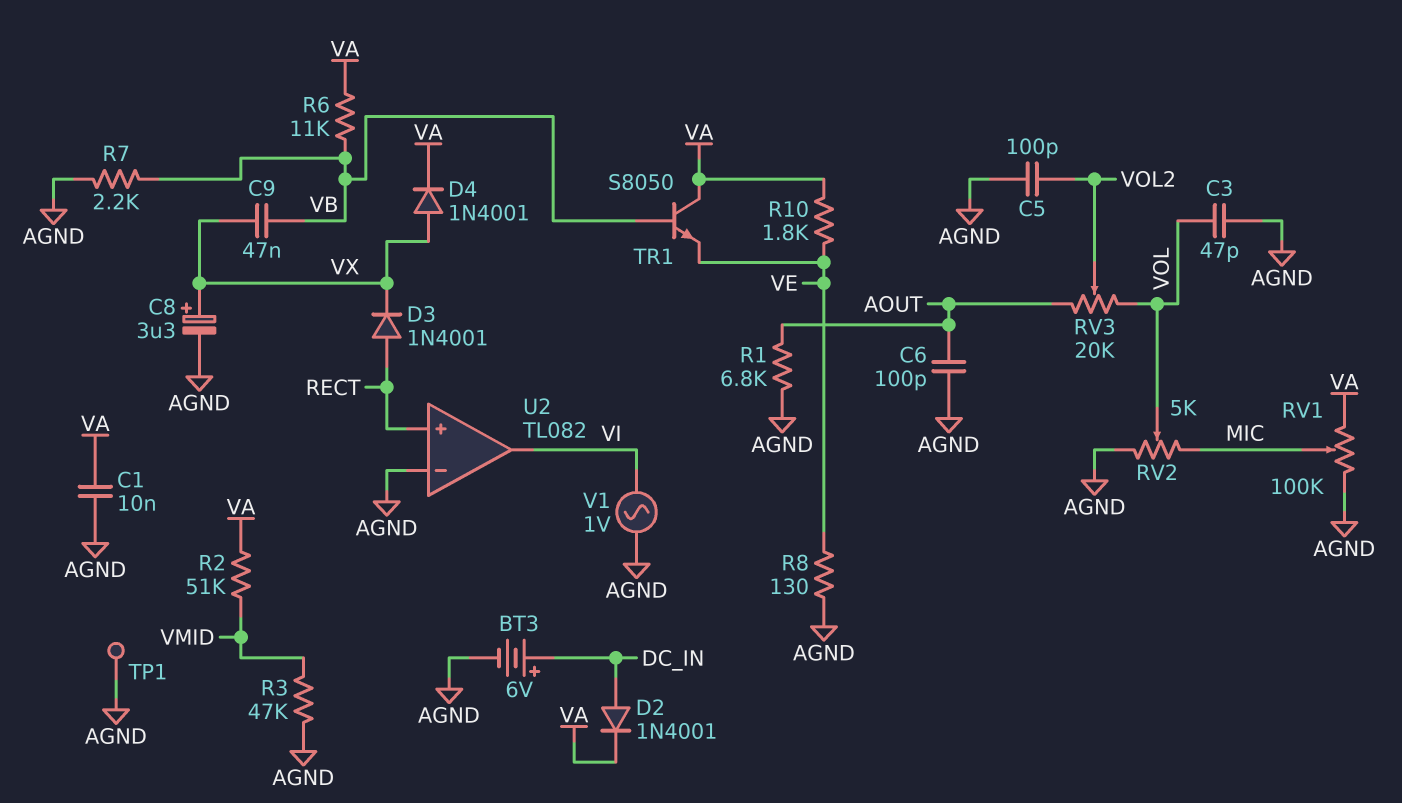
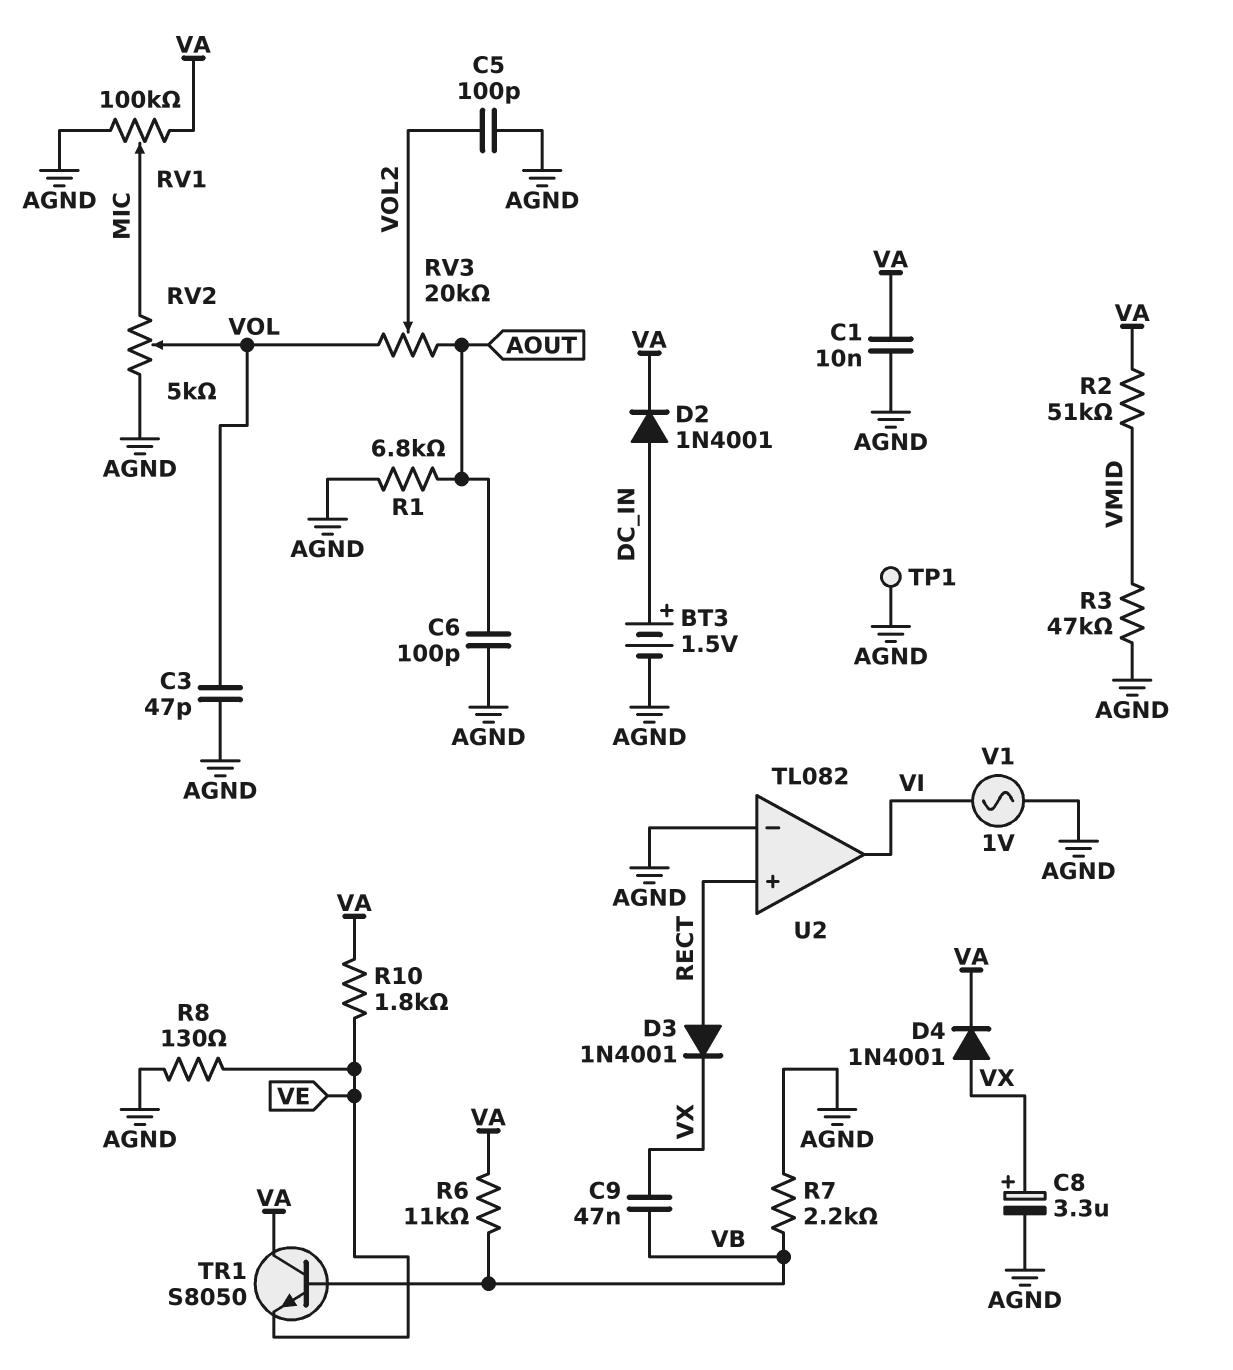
BT3: 6V (plus DC_IN, minus AGND) -> 1.5V (plus DC_IN, minus AGND)

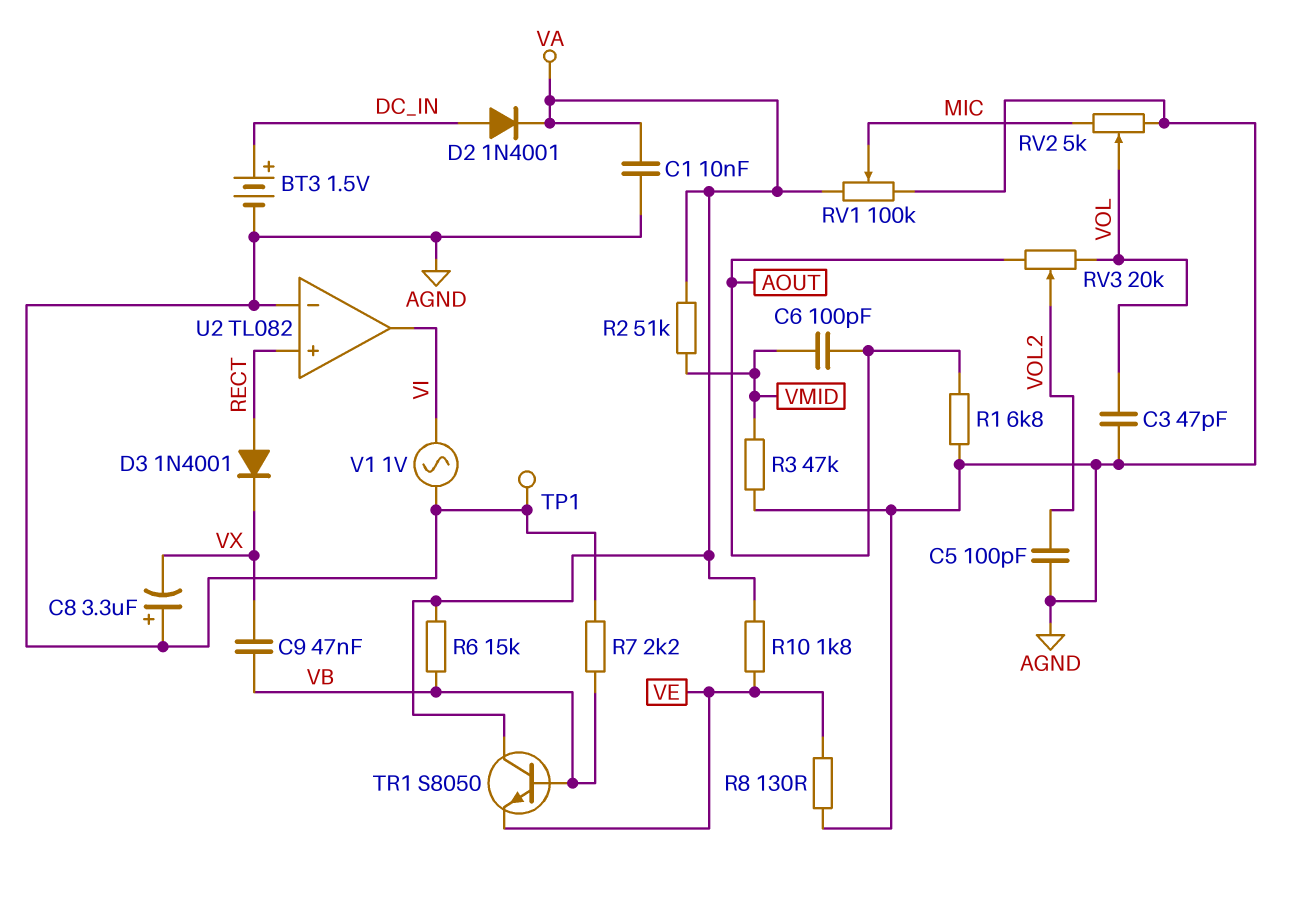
C6: 100pF (AGND, AOUT) -> 100pF (AOUT, VMID)
C8: 3.3uF (plus VX, minus AGND) -> 3.3uF (plus AGND, minus VX)
D4: diode 1N4001 (A VX, K VA) -> none
R6: 11k (VA, VB) -> 15k (VA, VB)

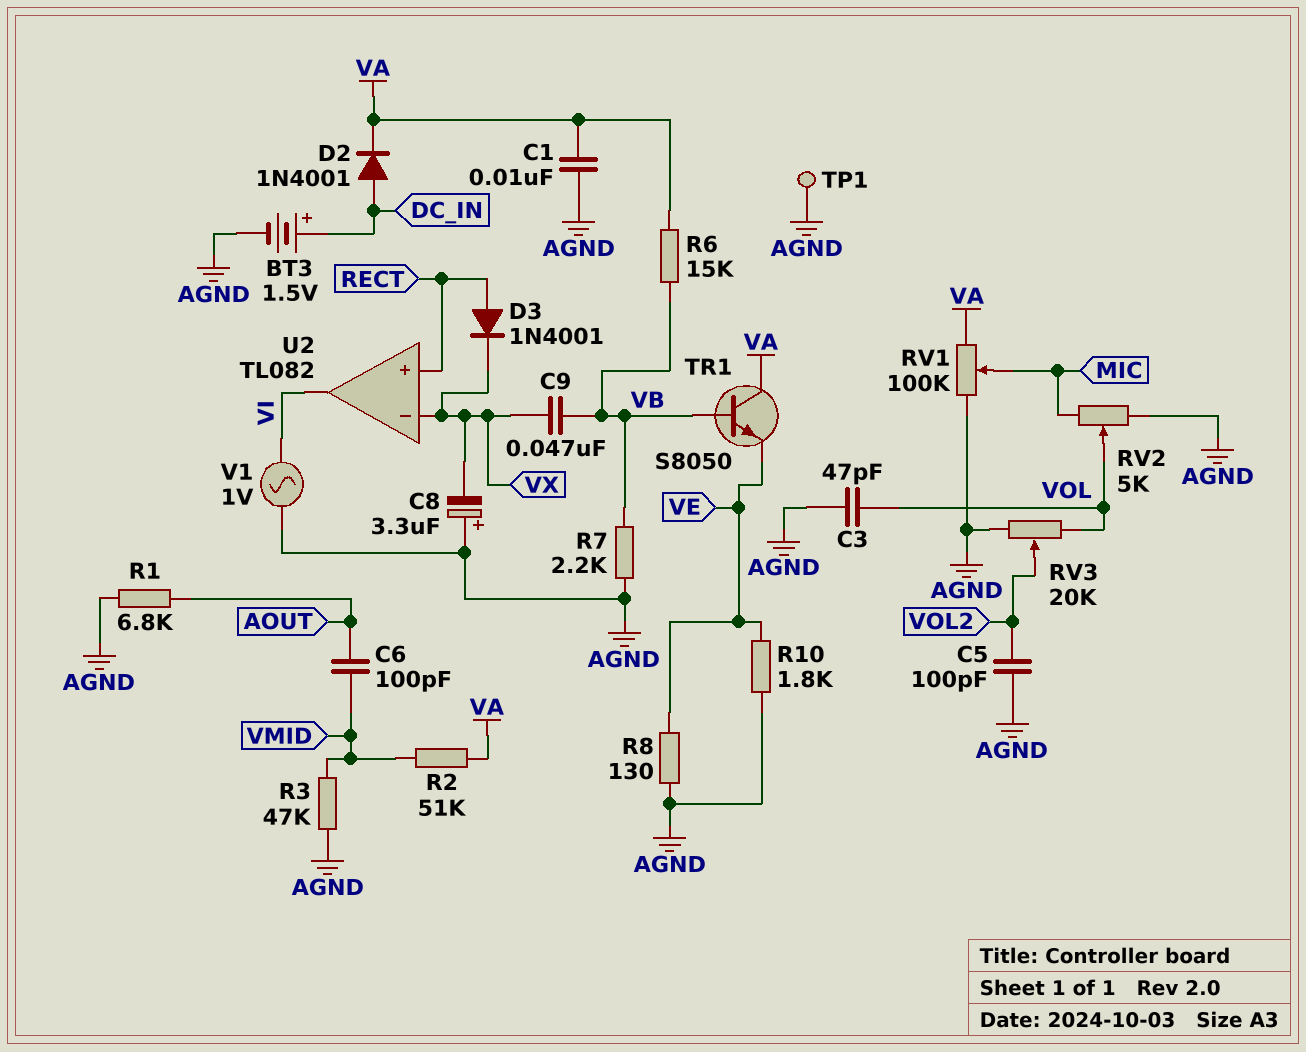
R10: 1.8k (VA, VE) -> 1.8k (AGND, VE)
RV3: 20k (AOUT, VOL, wiper VOL2) -> 20k (AGND, VOL, wiper VOL2)
U2 pin in-: AGND -> VX

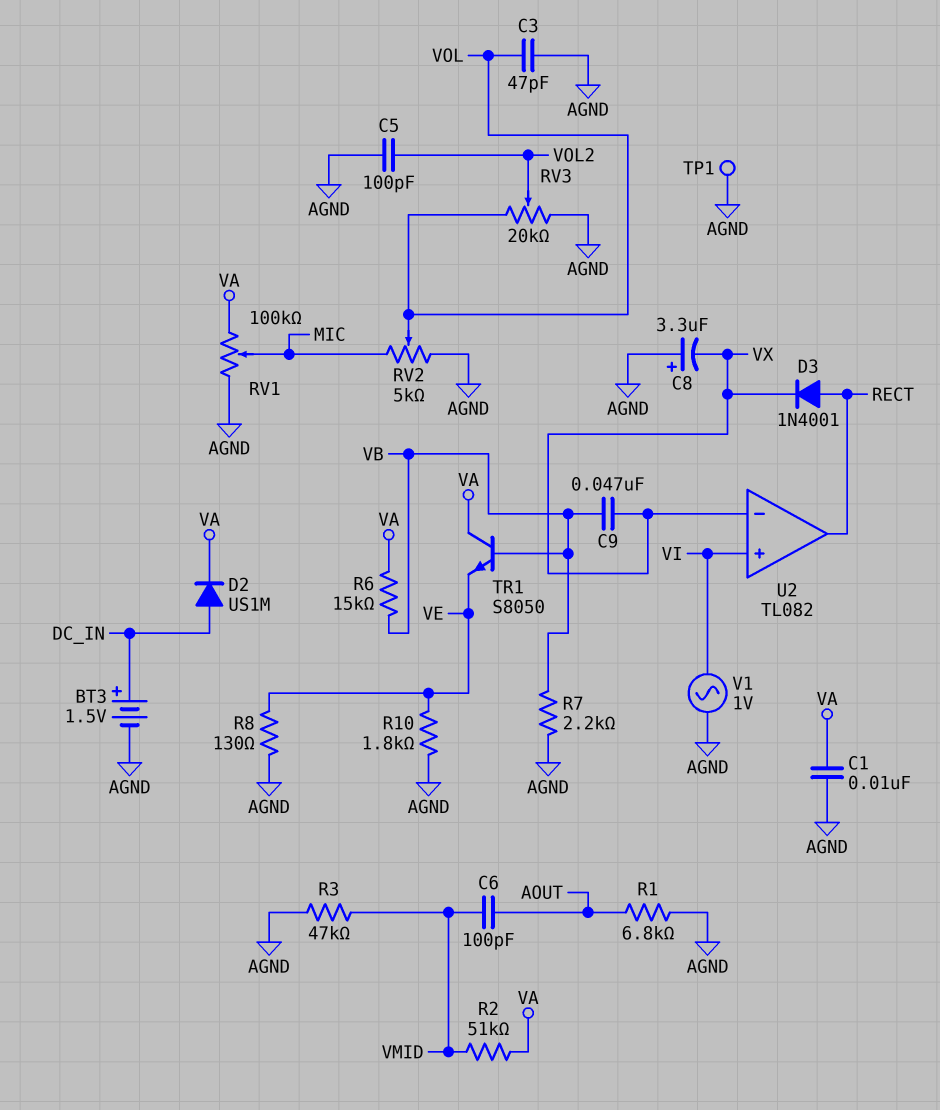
D2: diode 1N4001 (A DC_IN, K VA) -> diode US1M (A DC_IN, K VA)
U2 pin in+: RECT -> VI
U2 pin out: VI -> RECT

